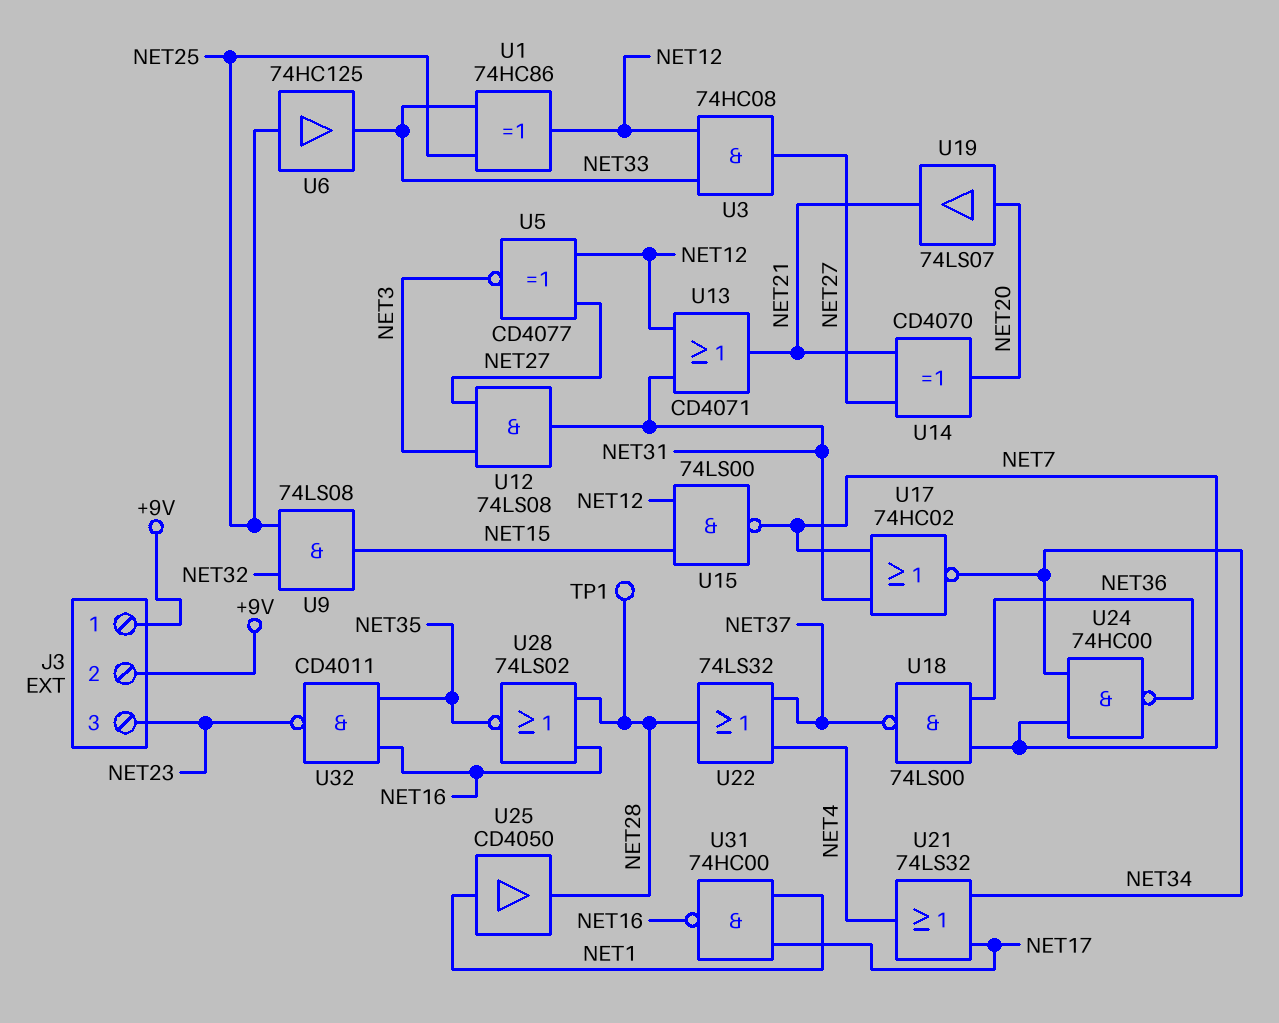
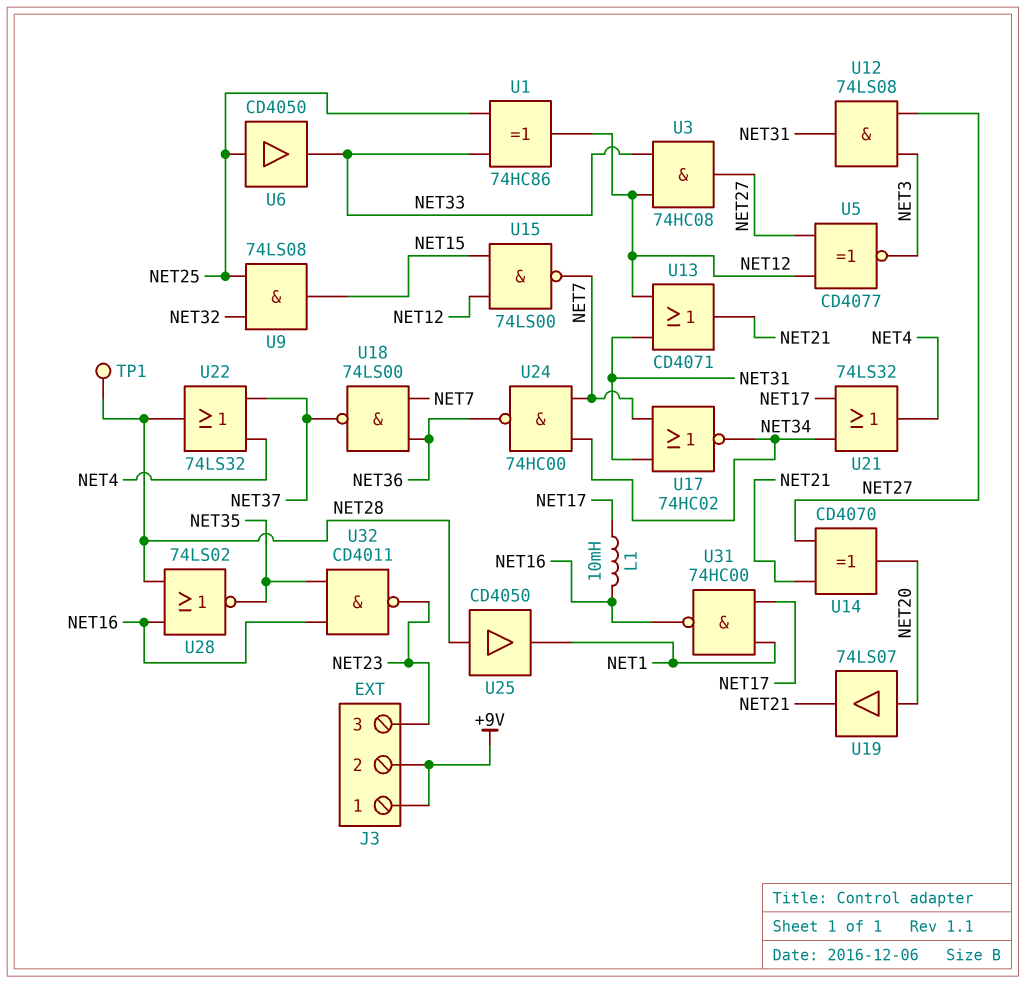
L1: none -> 10mH (NET16, NET17)
U6: buffer 74HC125 (in NET25, out NET33) -> buffer CD4050 (in NET25, out NET33)
U25: buffer CD4050 (in NET1, out NET28) -> buffer CD4050 (in NET28, out NET1)

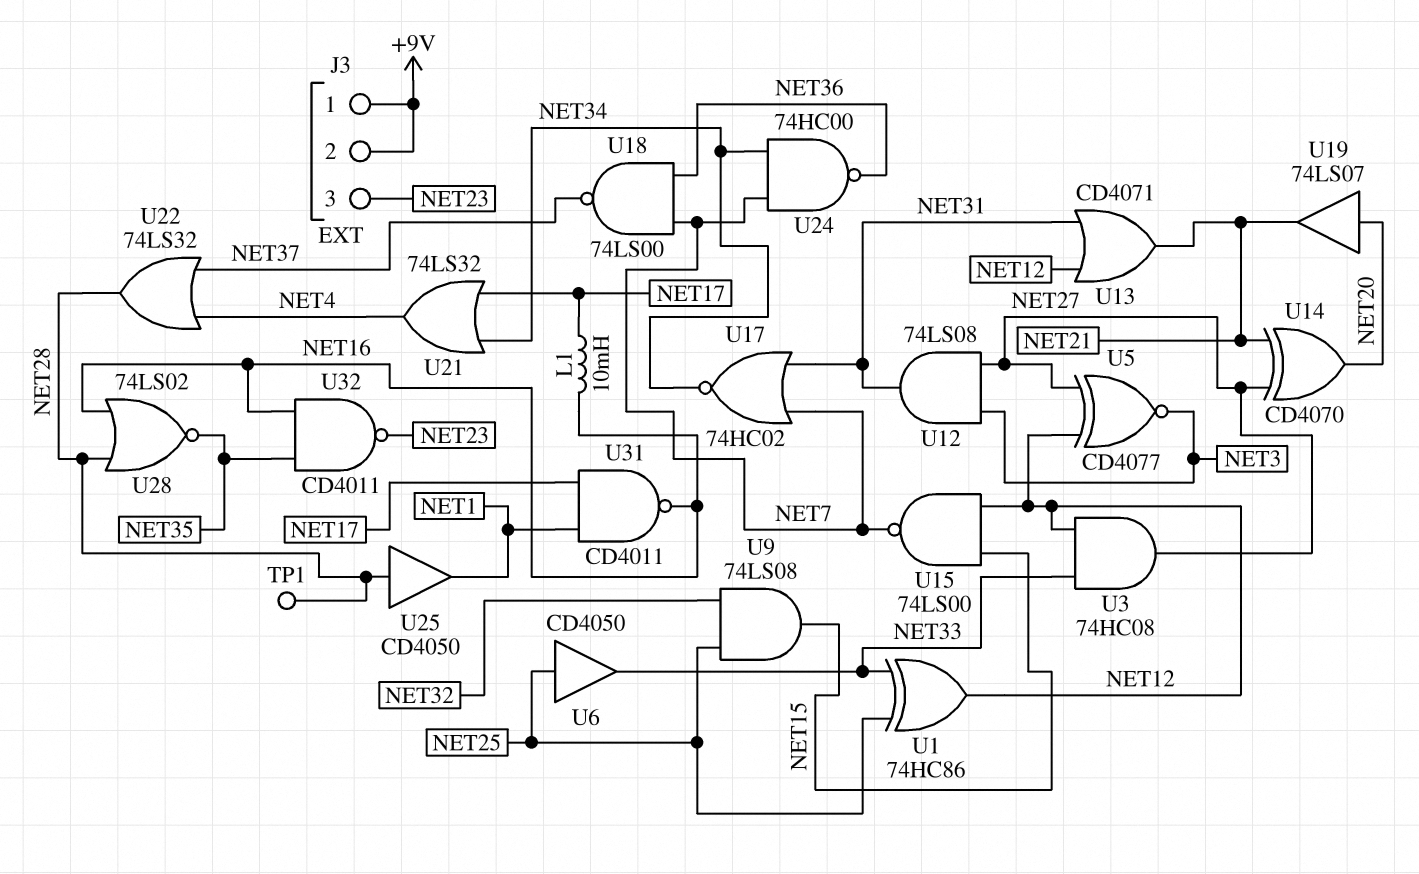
U31: NAND 74HC00 (in NET1, in NET17, out NET16) -> NAND CD4011 (in NET1, in NET17, out NET16)

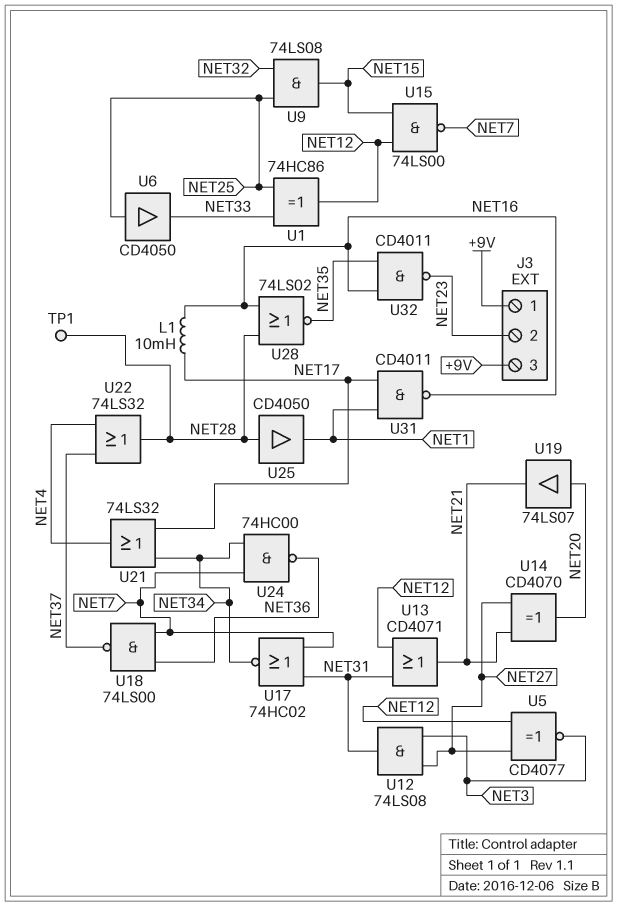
J3 pin 2: +9V -> NET23
J3 pin 3: NET23 -> +9V
U3: AND 74HC08 (in NET12, in NET33, out NET27) -> none

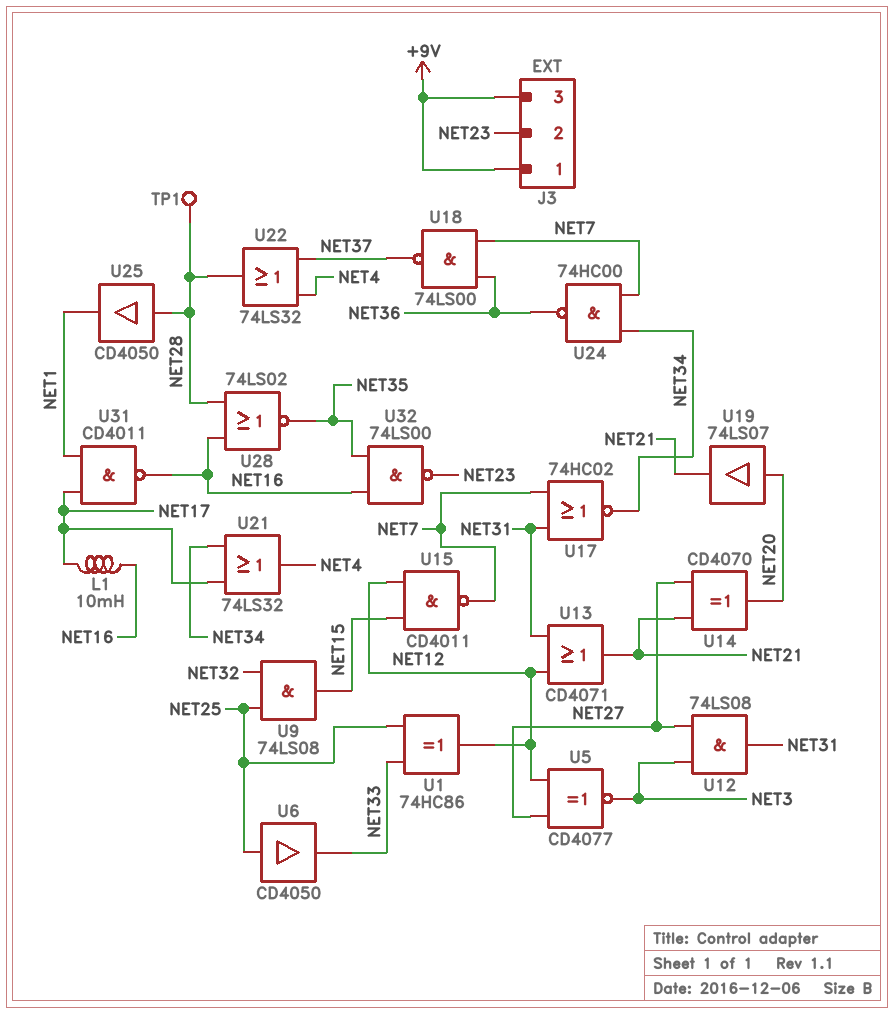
U15: NAND 74LS00 (in NET12, in NET15, out NET7) -> NAND CD4011 (in NET12, in NET15, out NET7)
U32: NAND CD4011 (in NET16, in NET35, out NET23) -> NAND 74LS00 (in NET16, in NET35, out NET23)

